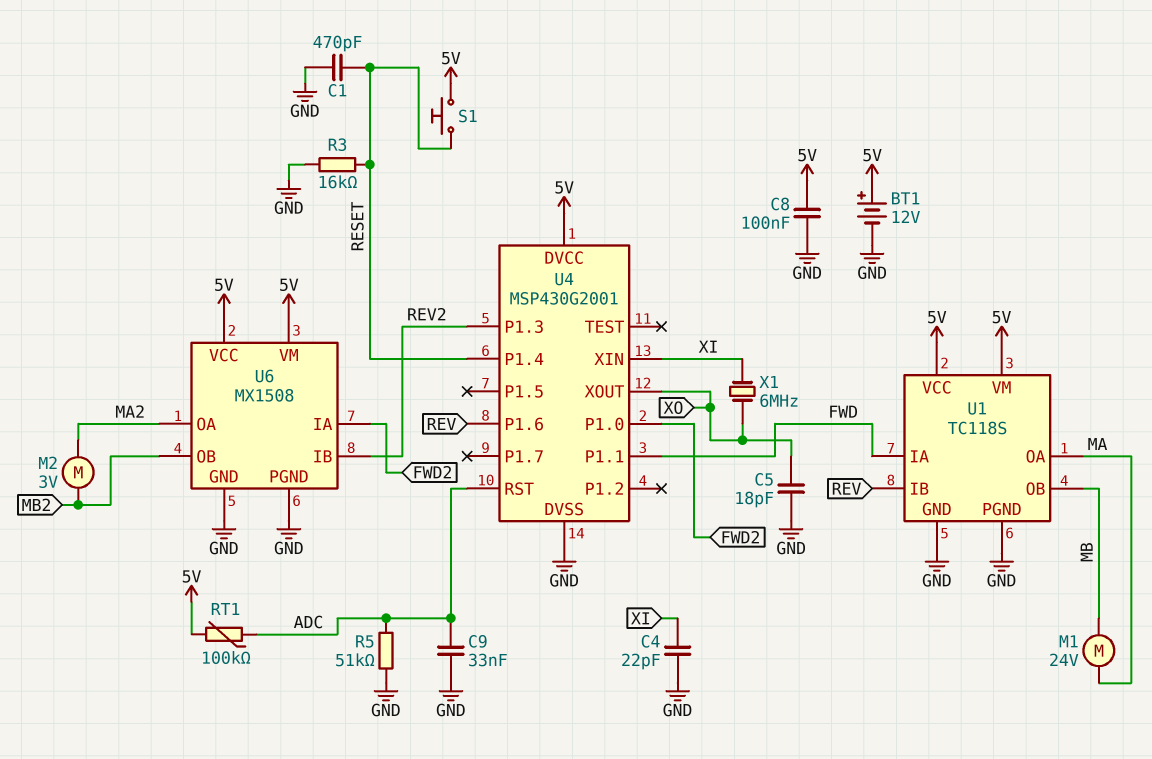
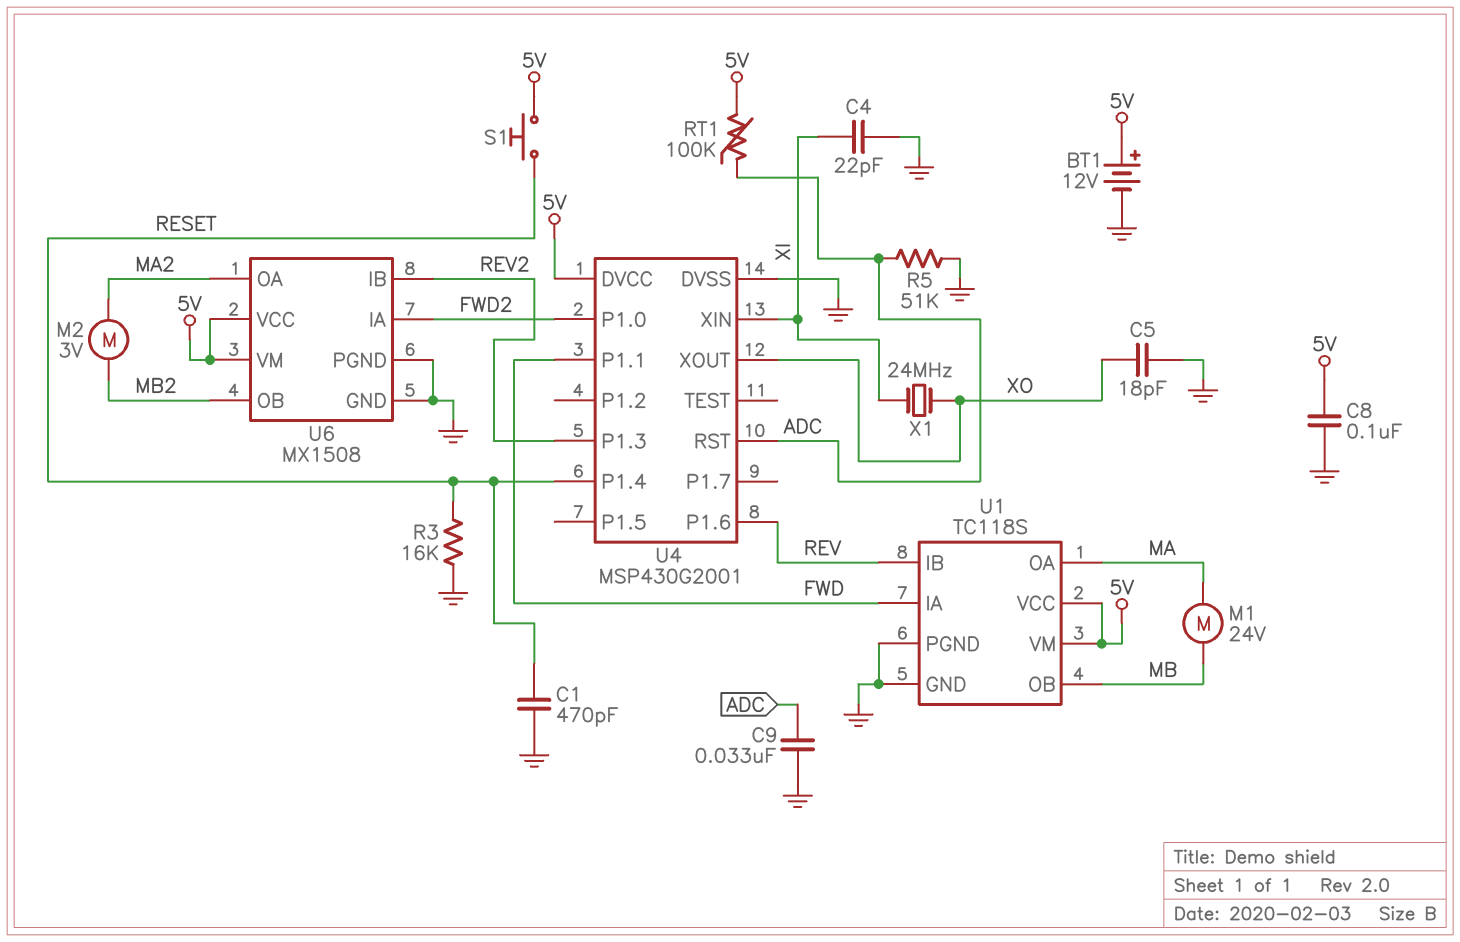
X1: 6MHz (XI, XO) -> 24MHz (XI, XO)

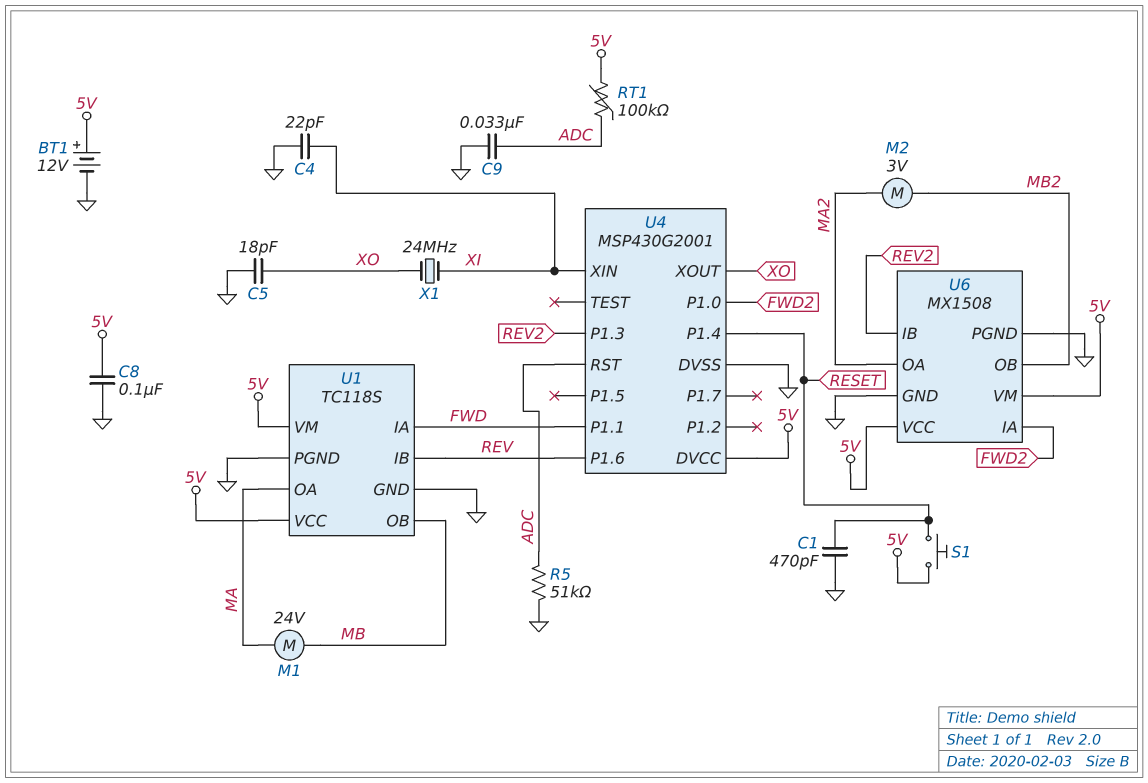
R3: 16k (GND, RESET) -> none

